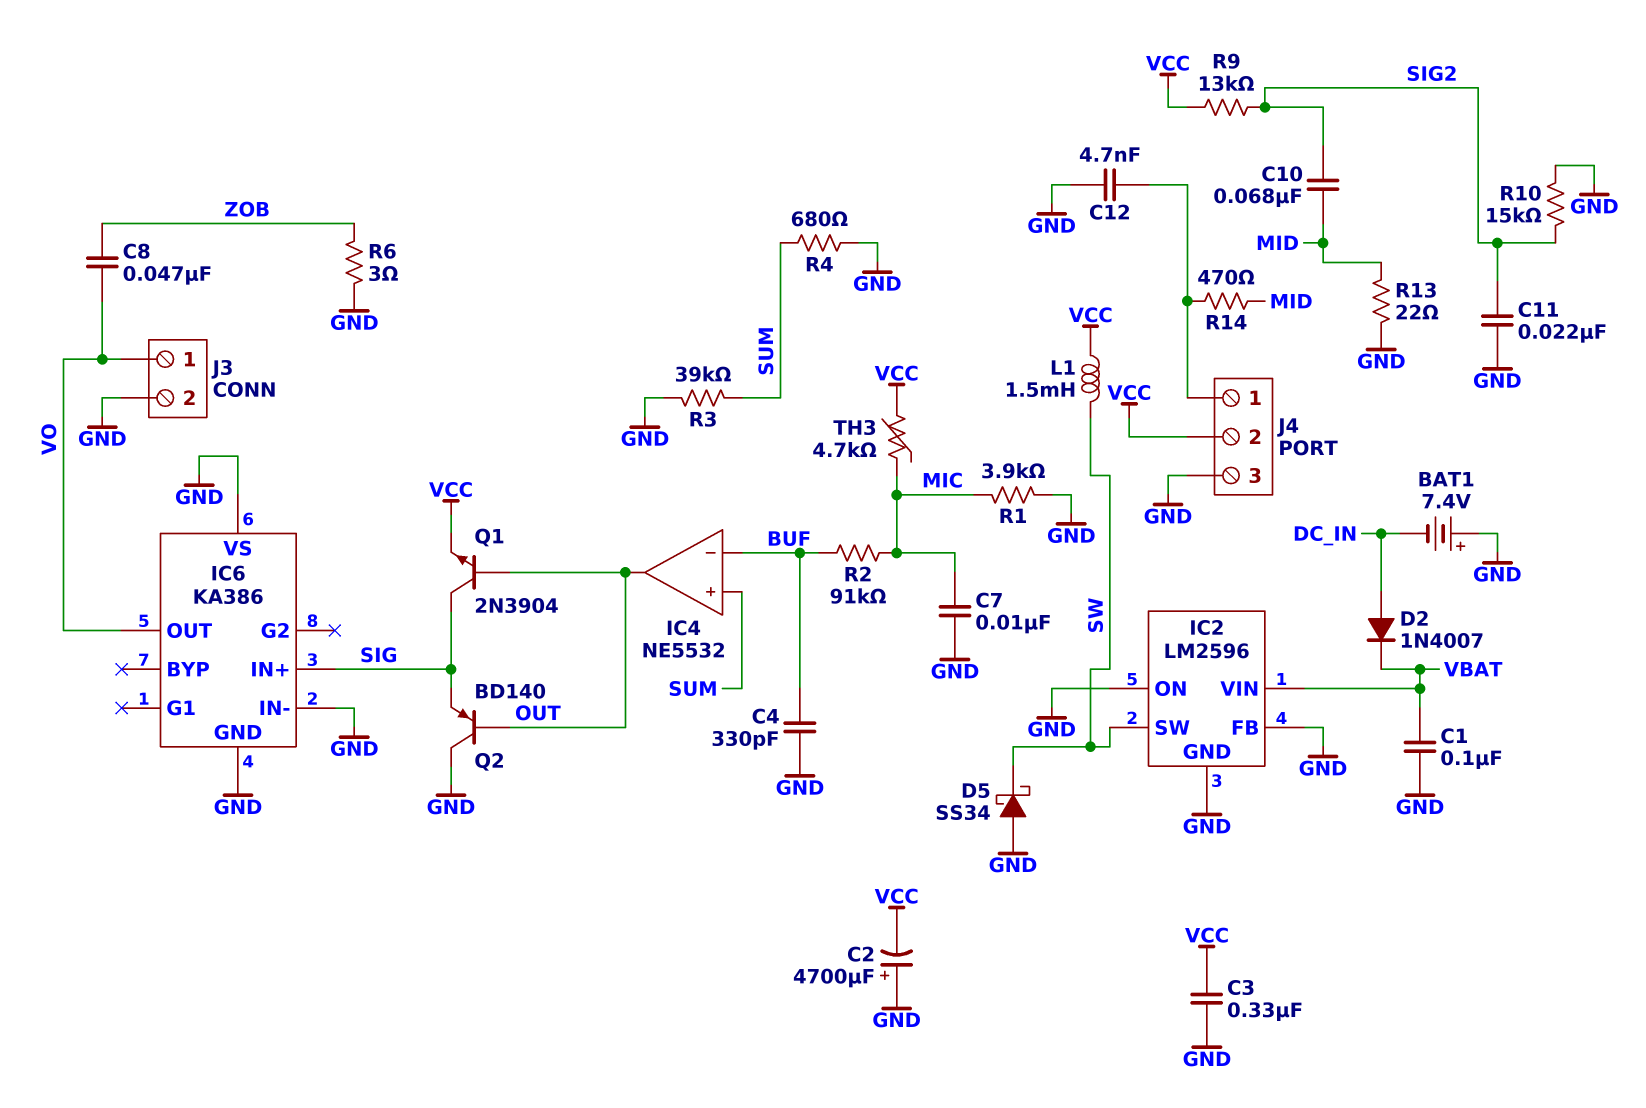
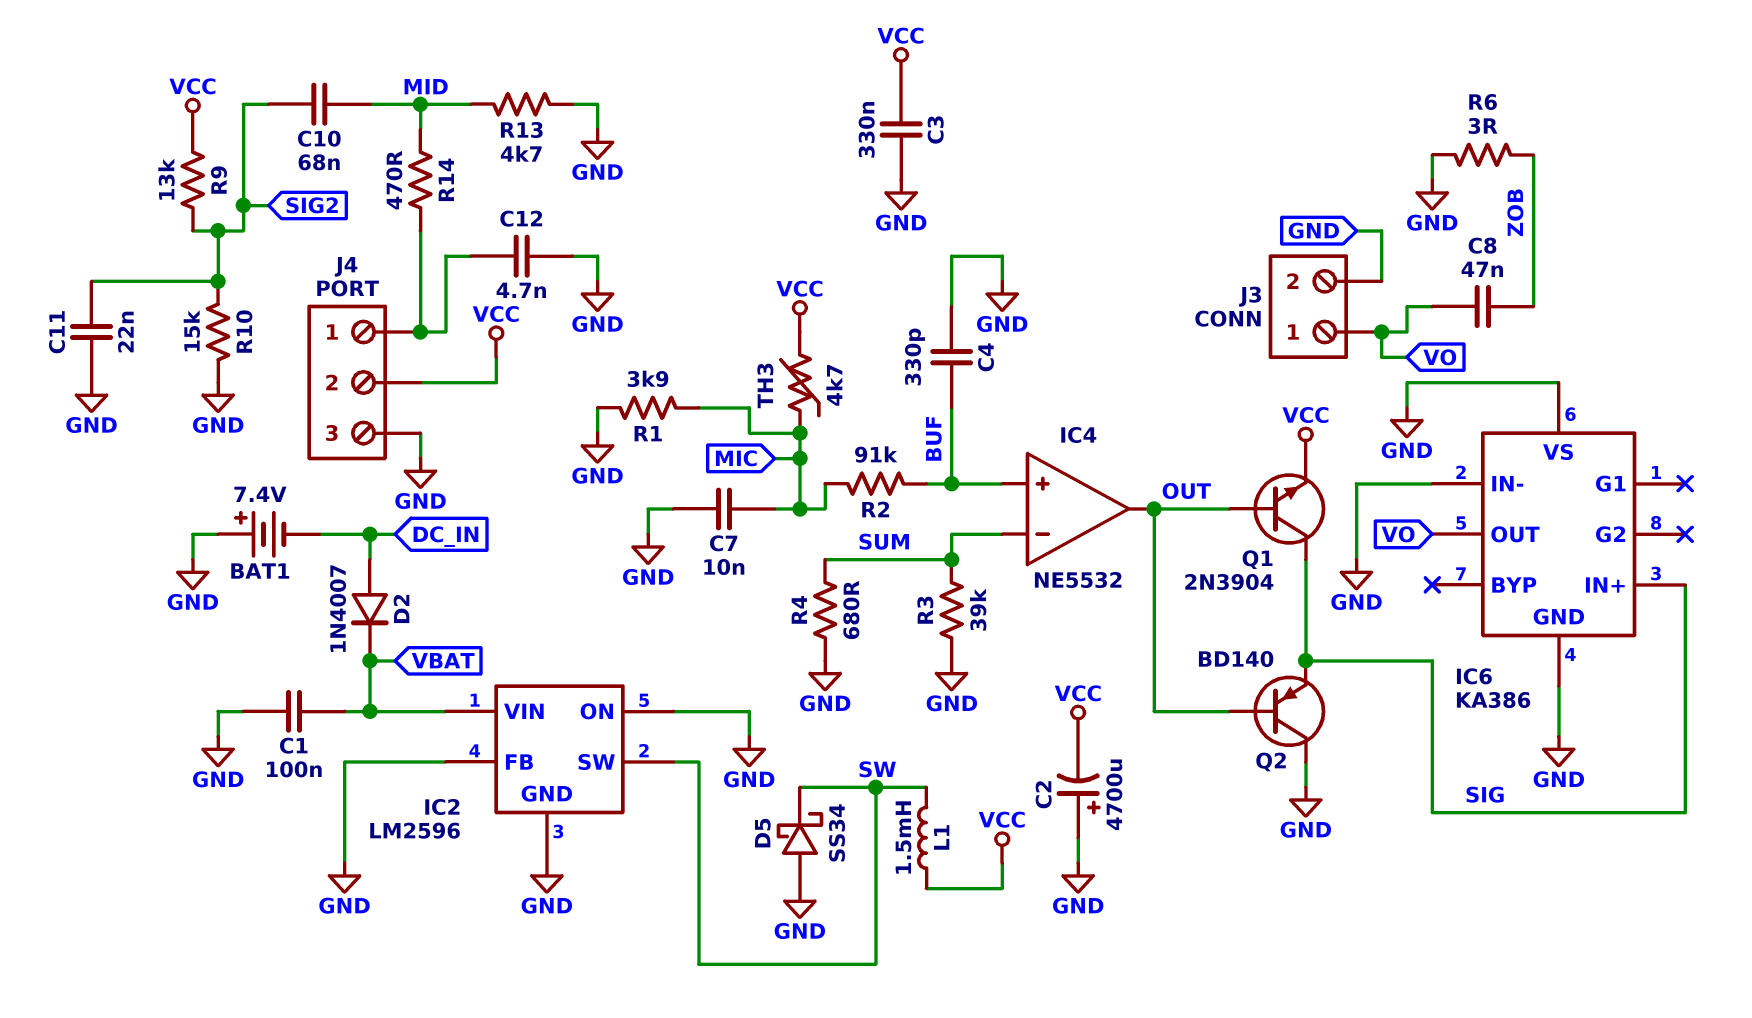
IC4 pin in+: SUM -> BUF
IC4 pin in-: BUF -> SUM
R13: 22 (GND, MID) -> 4.7k (GND, MID)

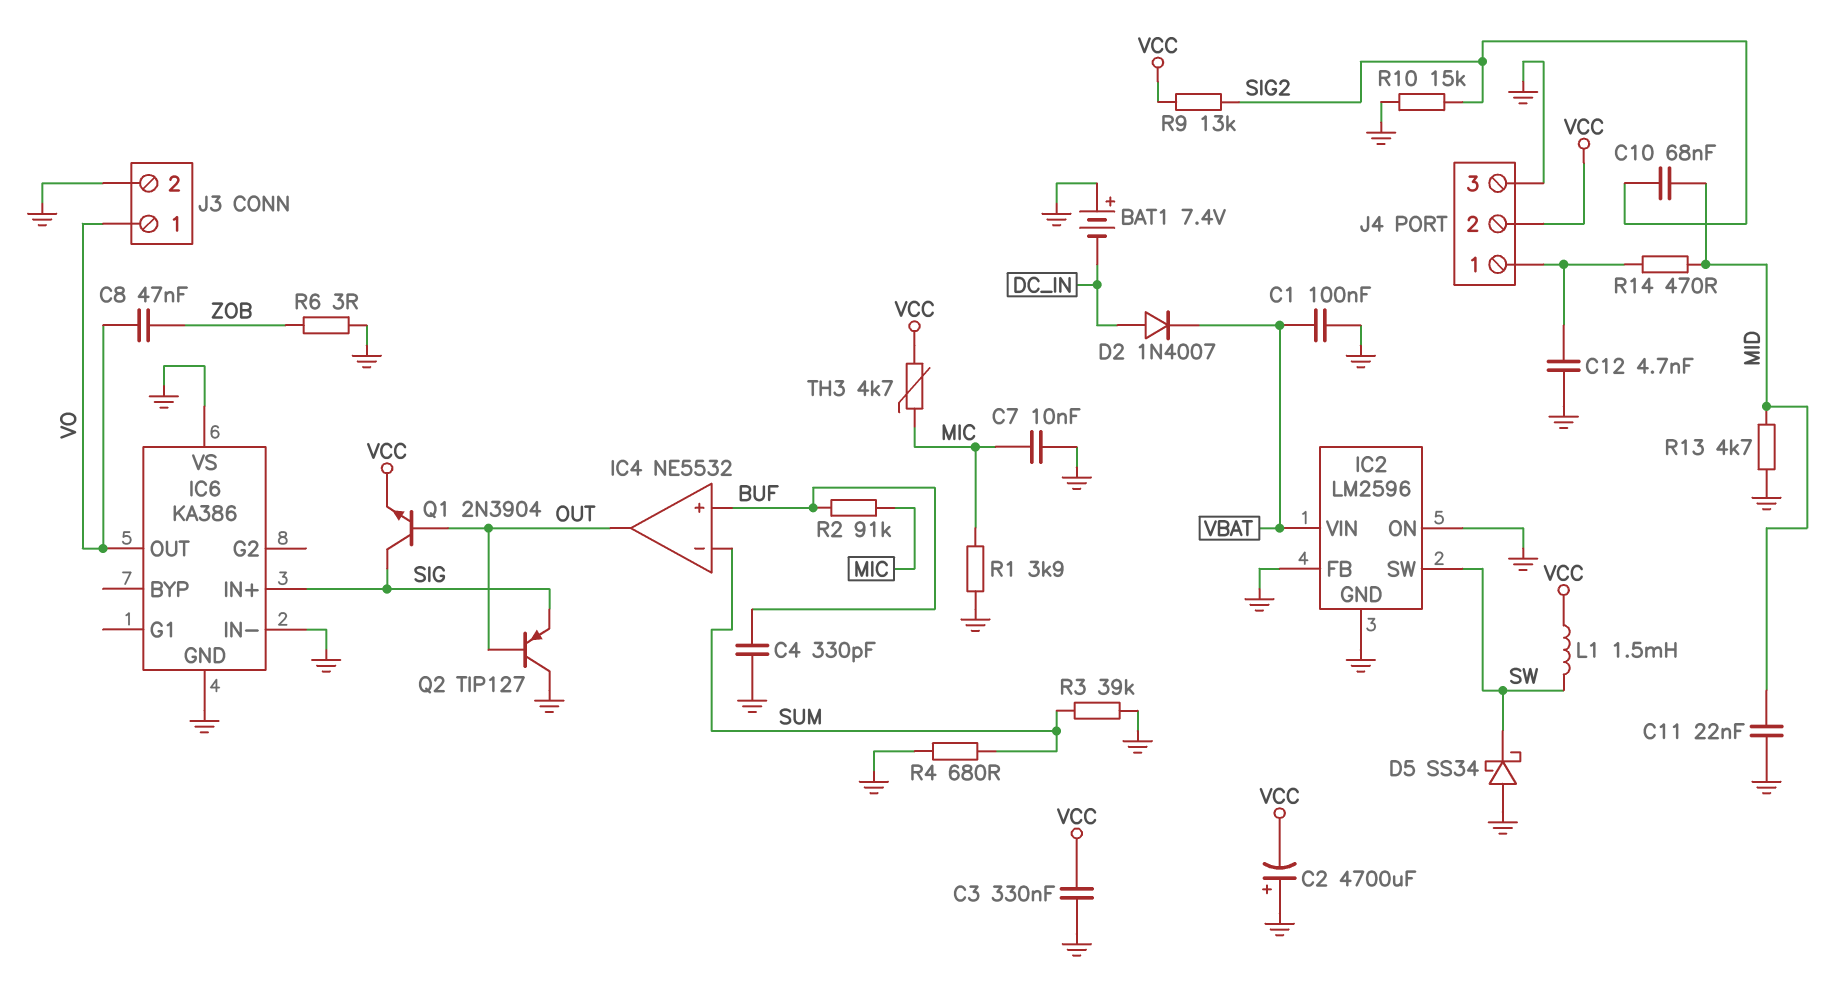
C11: 22nF (GND, SIG2) -> 22nF (GND, MID)
Q2: PNP BD140 (B OUT, C GND, E SIG) -> PNP TIP127 (B OUT, C GND, E SIG)

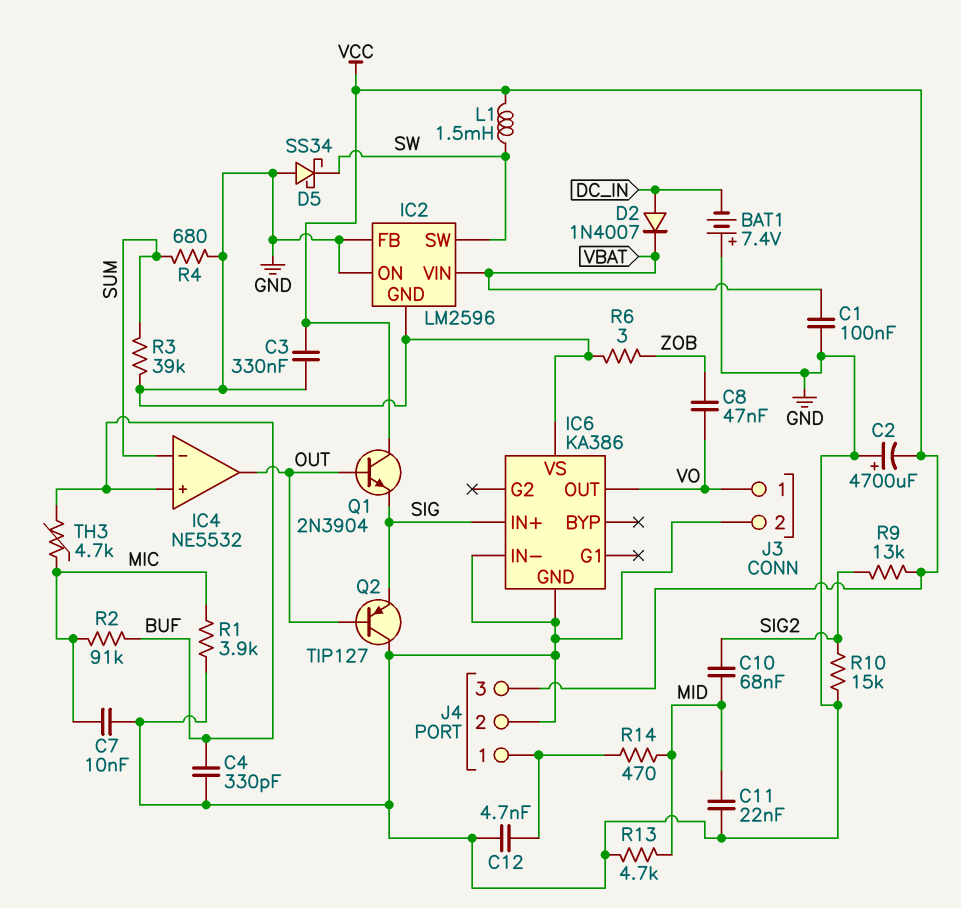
J4 pin 2: VCC -> GND
J4 pin 3: GND -> VCC
Q1: NPN 2N3904 (B OUT, C SIG, E VCC) -> NPN 2N3904 (B OUT, C VCC, E SIG)
TH3: 4.7k (MIC, VCC) -> 4.7k (BUF, MIC)

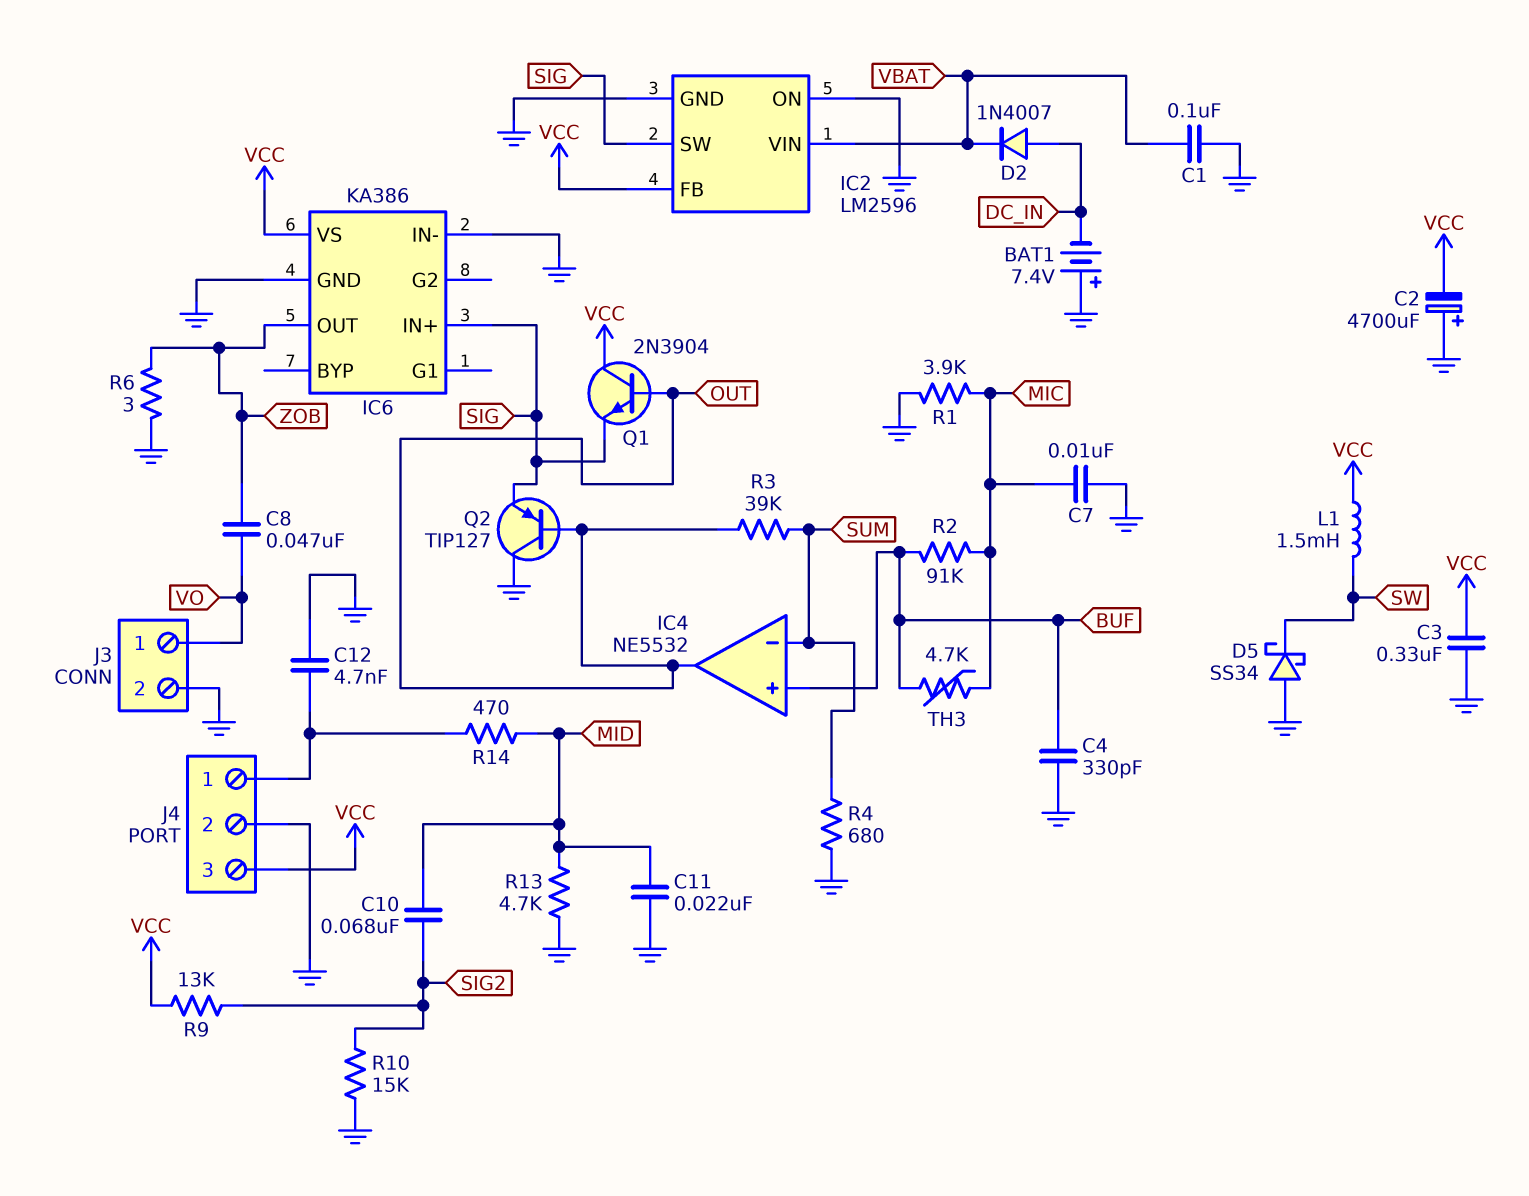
IC2 pin FB: GND -> VCC
IC2 pin SW: SW -> SIG
IC6 pin OUT: VO -> ZOB
IC6 pin VS: GND -> VCC
R3: 39k (GND, SUM) -> 39k (OUT, SUM)

